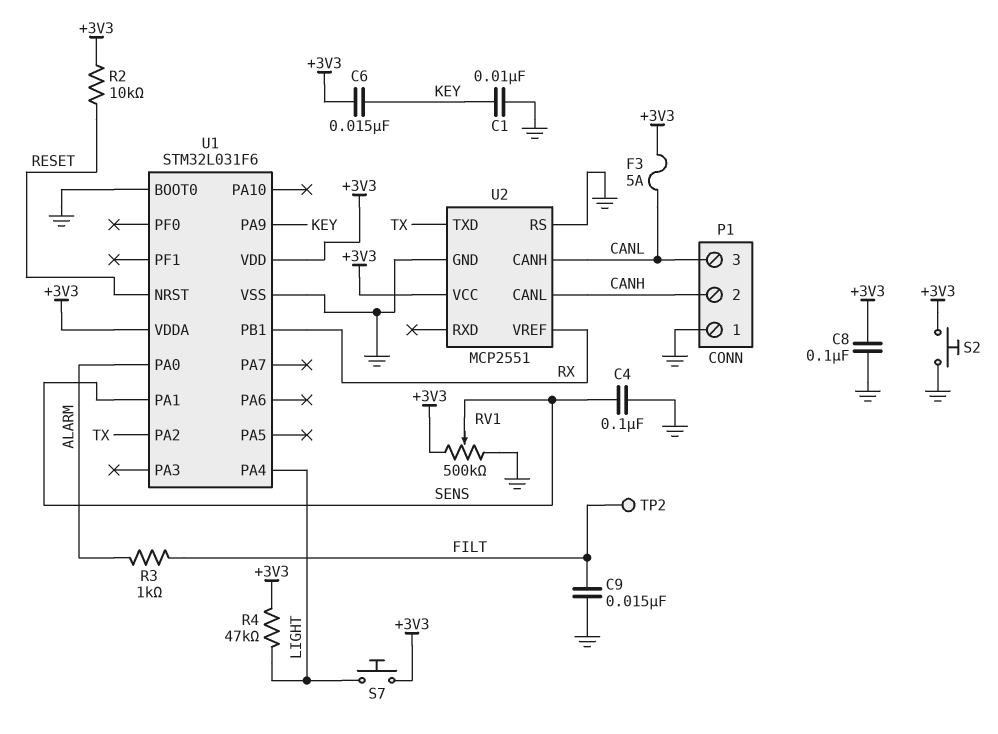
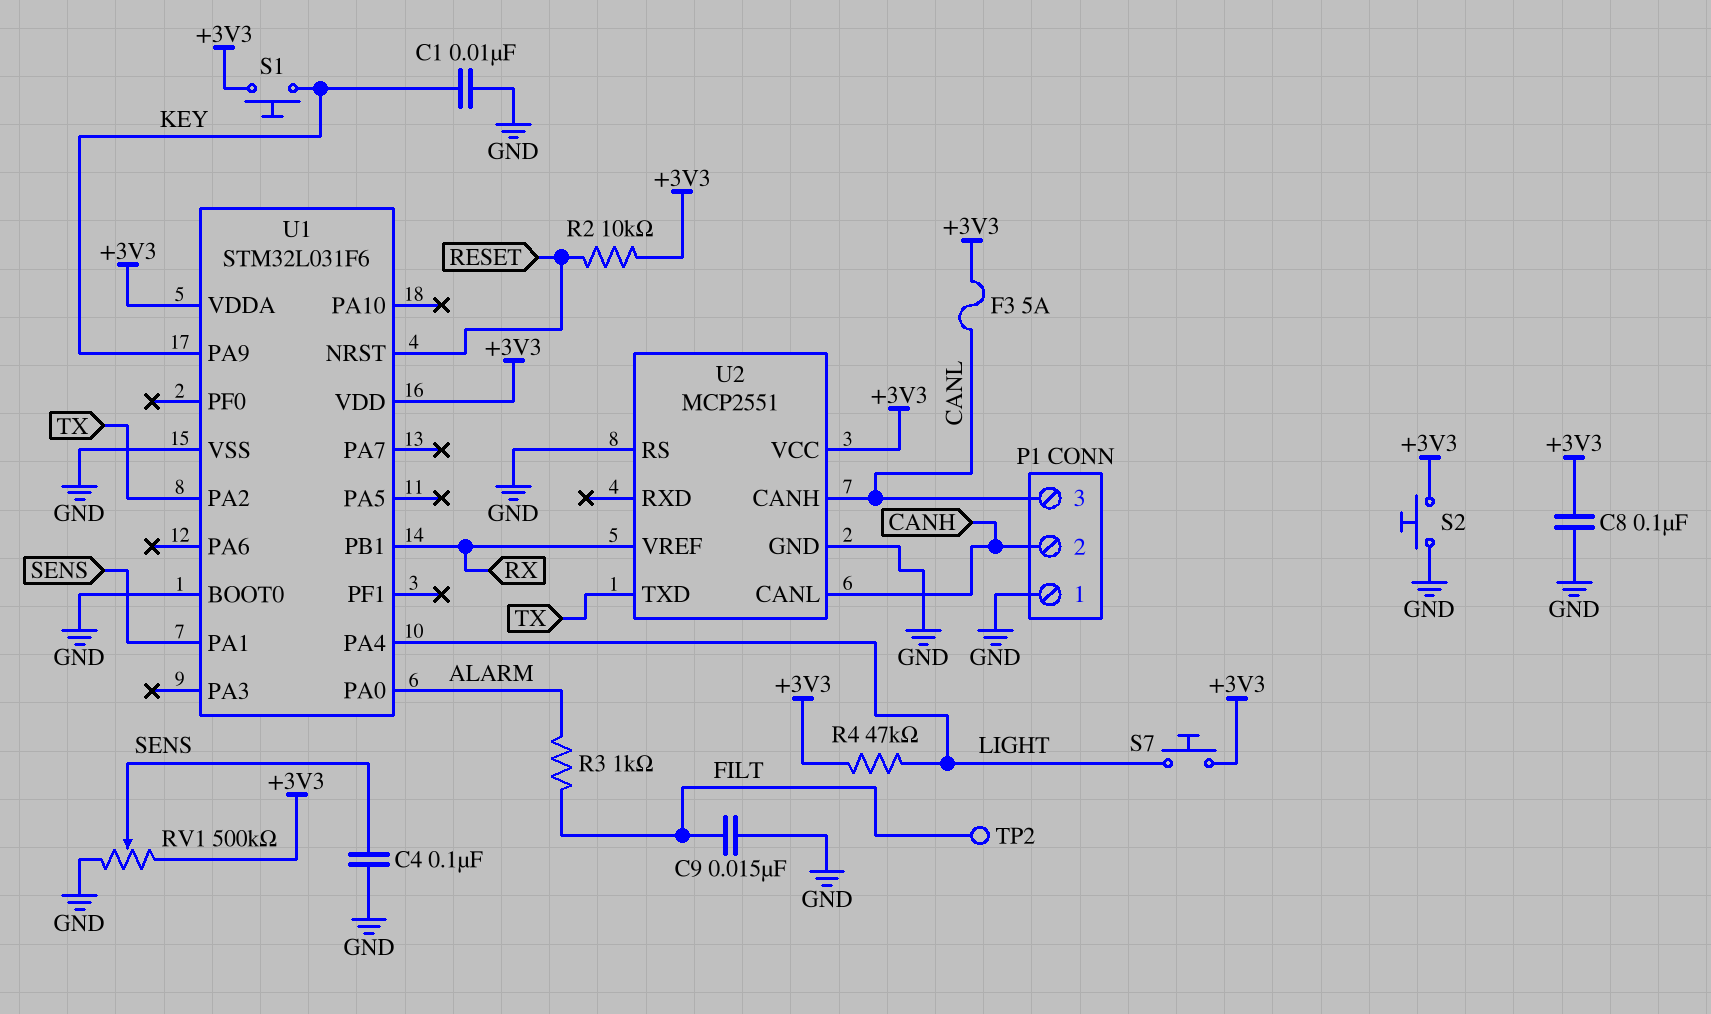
C6: 15nF (+3V3, KEY) -> none
S1: none -> button (+3V3, KEY)

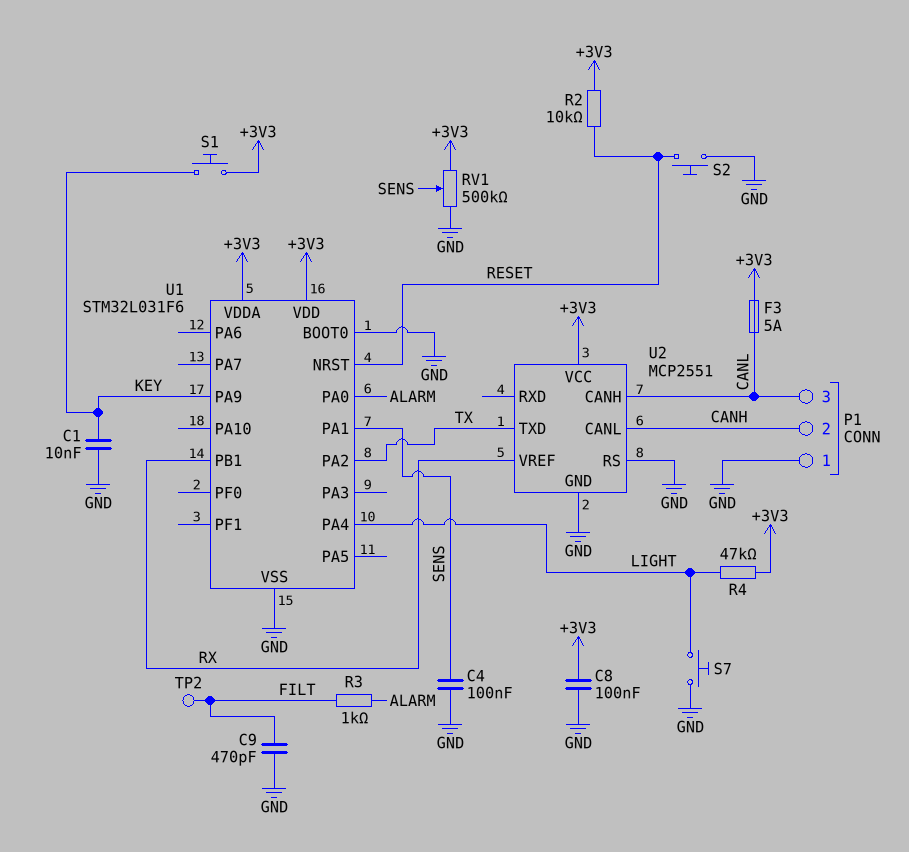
C9: 15nF (FILT, GND) -> 470pF (FILT, GND)
S2: button (+3V3, GND) -> button (GND, RESET)
S7: button (+3V3, LIGHT) -> button (GND, LIGHT)

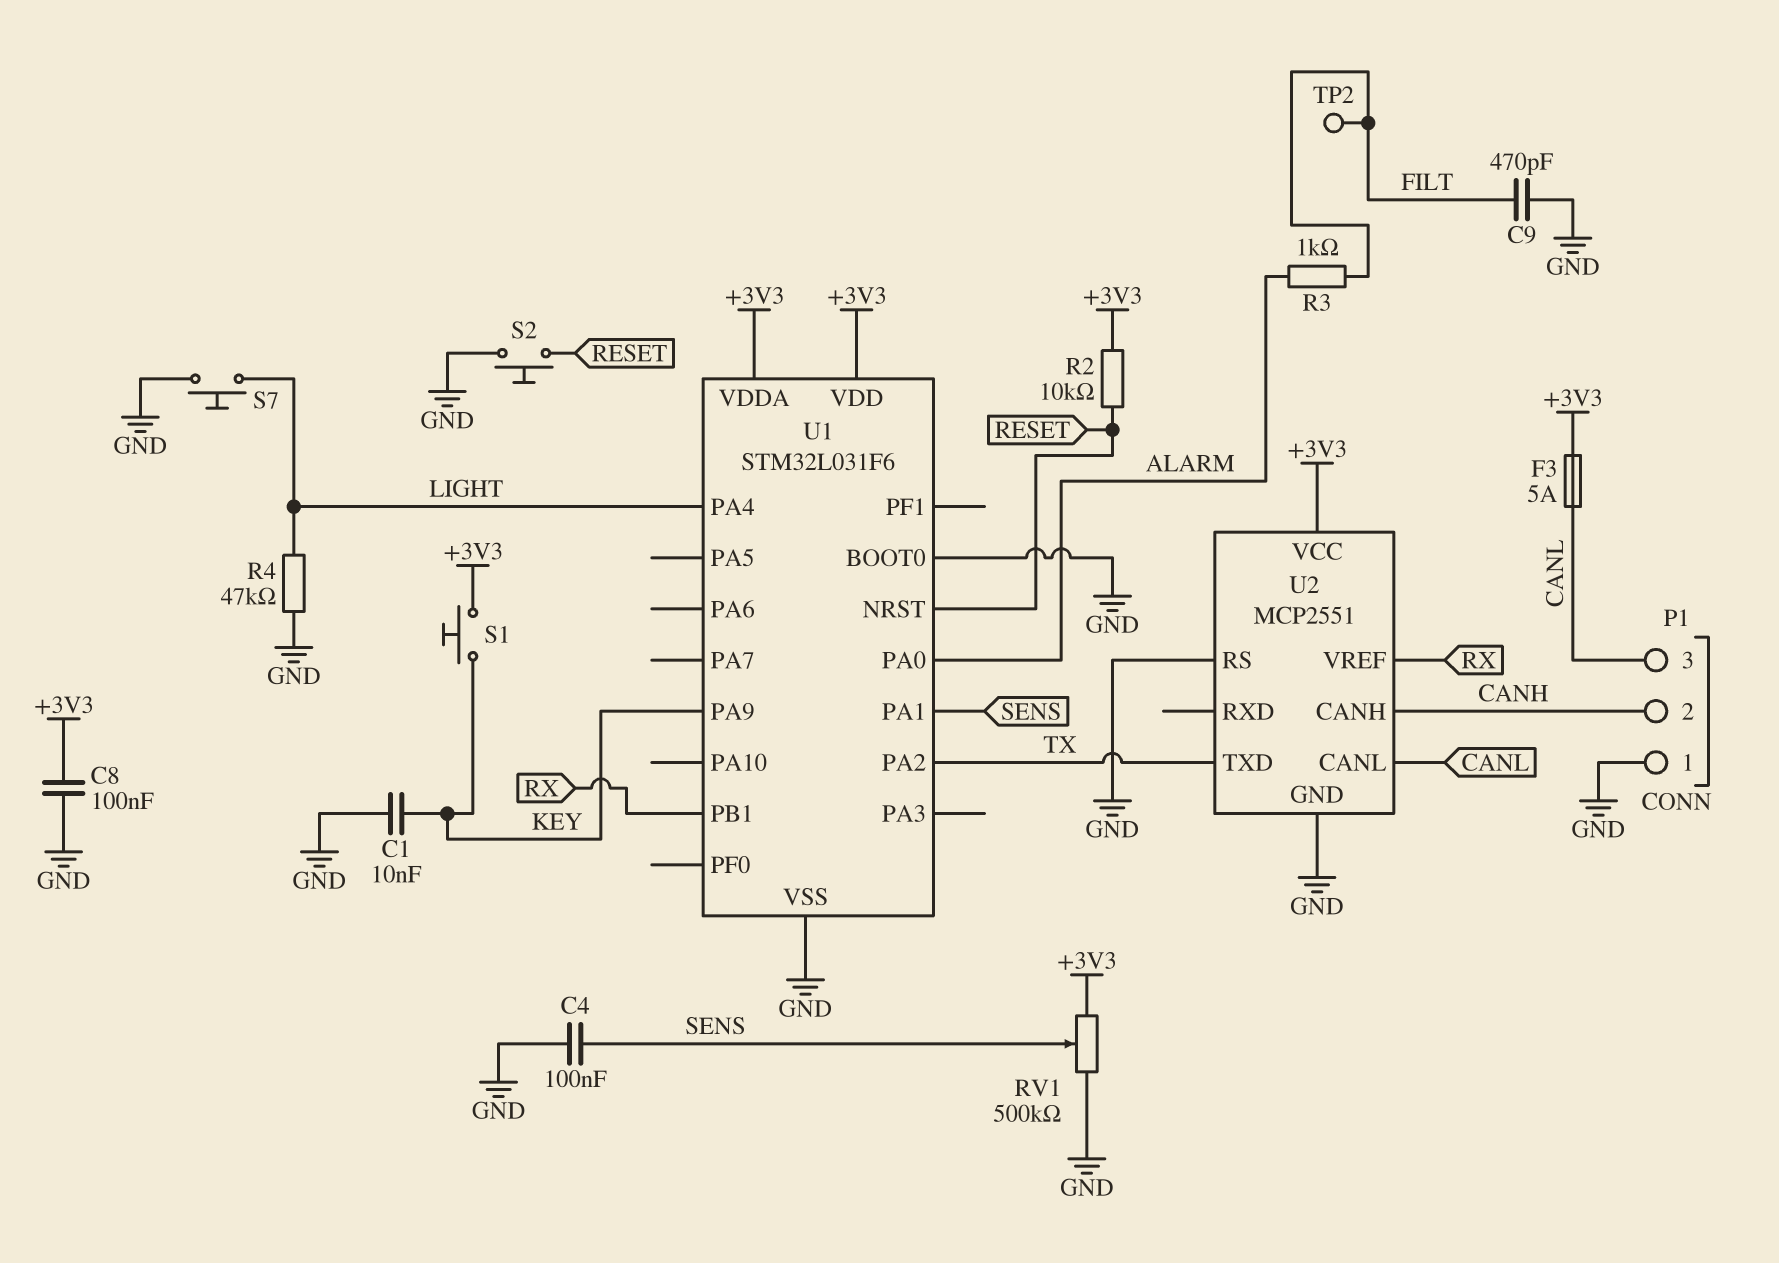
R4: 47k (+3V3, LIGHT) -> 47k (GND, LIGHT)
U2 pin CANH: CANL -> CANH
U2 pin CANL: CANH -> CANL

